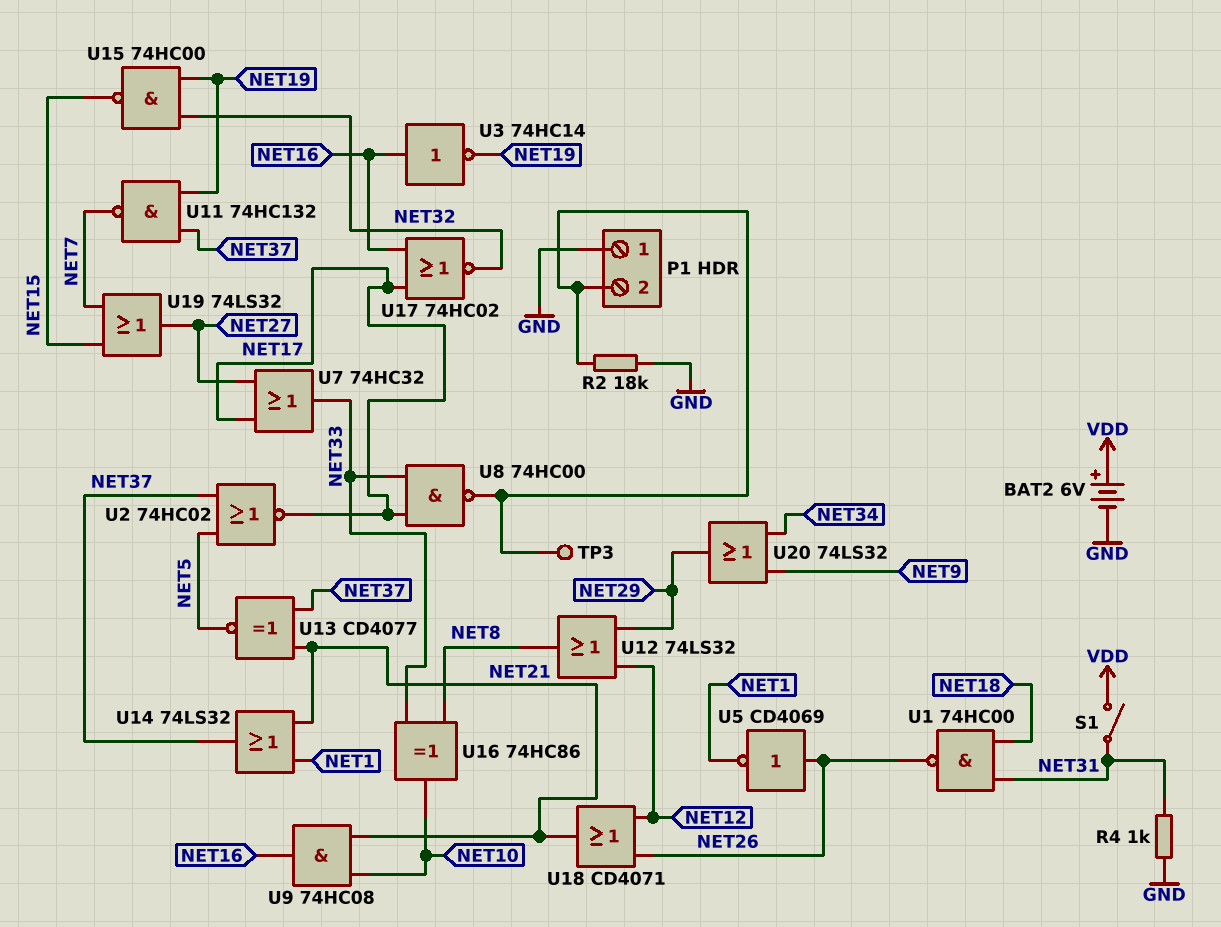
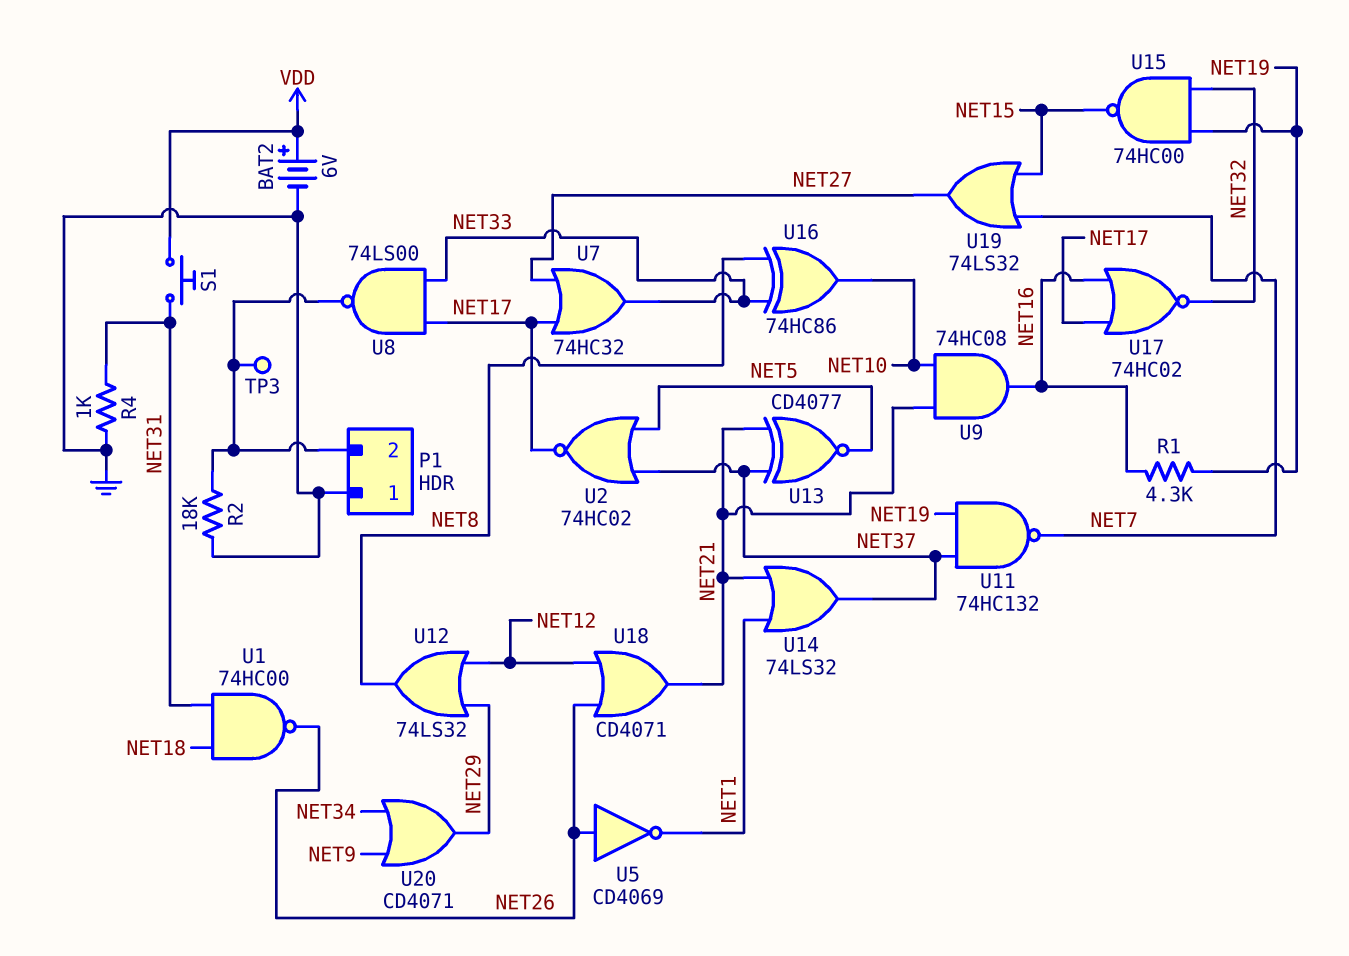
R1: none -> 4.3k (NET16, NET19)
S1: switch (NET31, VDD) -> button (NET31, VDD)
U3: NOT 74HC14 (in NET16, out NET19) -> none
U8: NAND 74HC00 (in NET17, in NET33, out P1/2) -> NAND 74LS00 (in NET17, in NET33, out P1/2)
U20: OR 74LS32 (in NET9, in NET34, out NET29) -> OR CD4071 (in NET9, in NET34, out NET29)

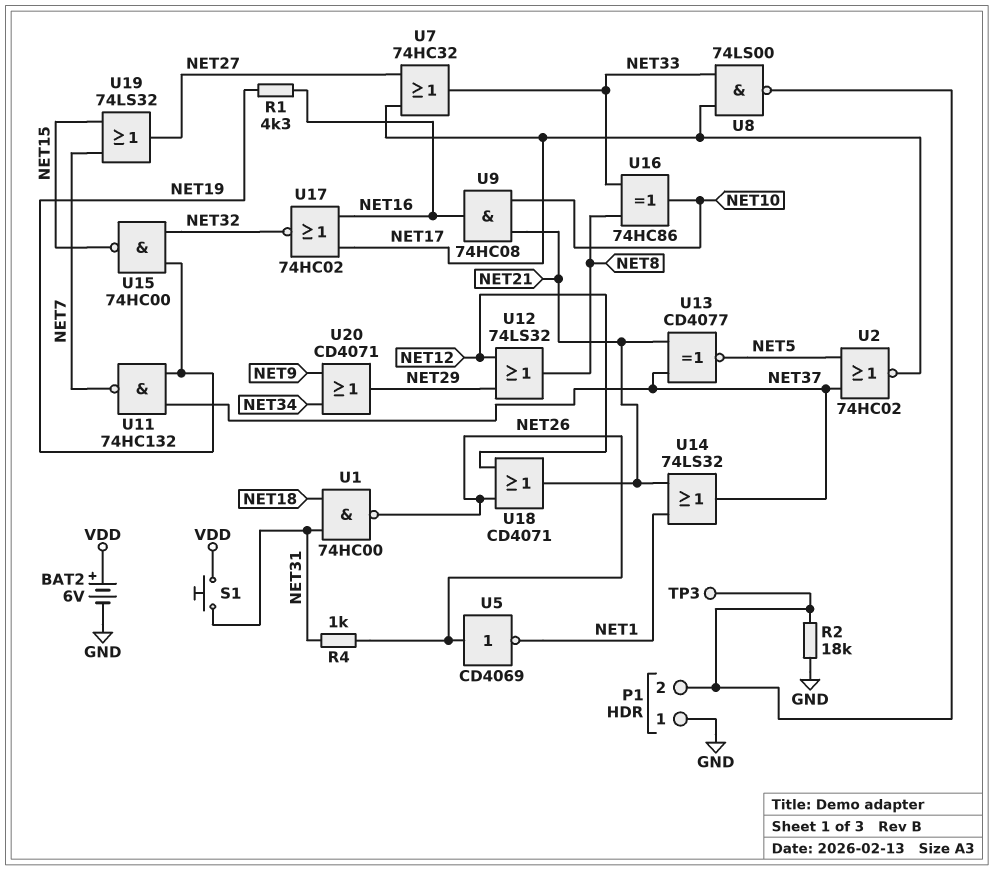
R4: 1k (GND, NET31) -> 1k (NET26, NET31)

